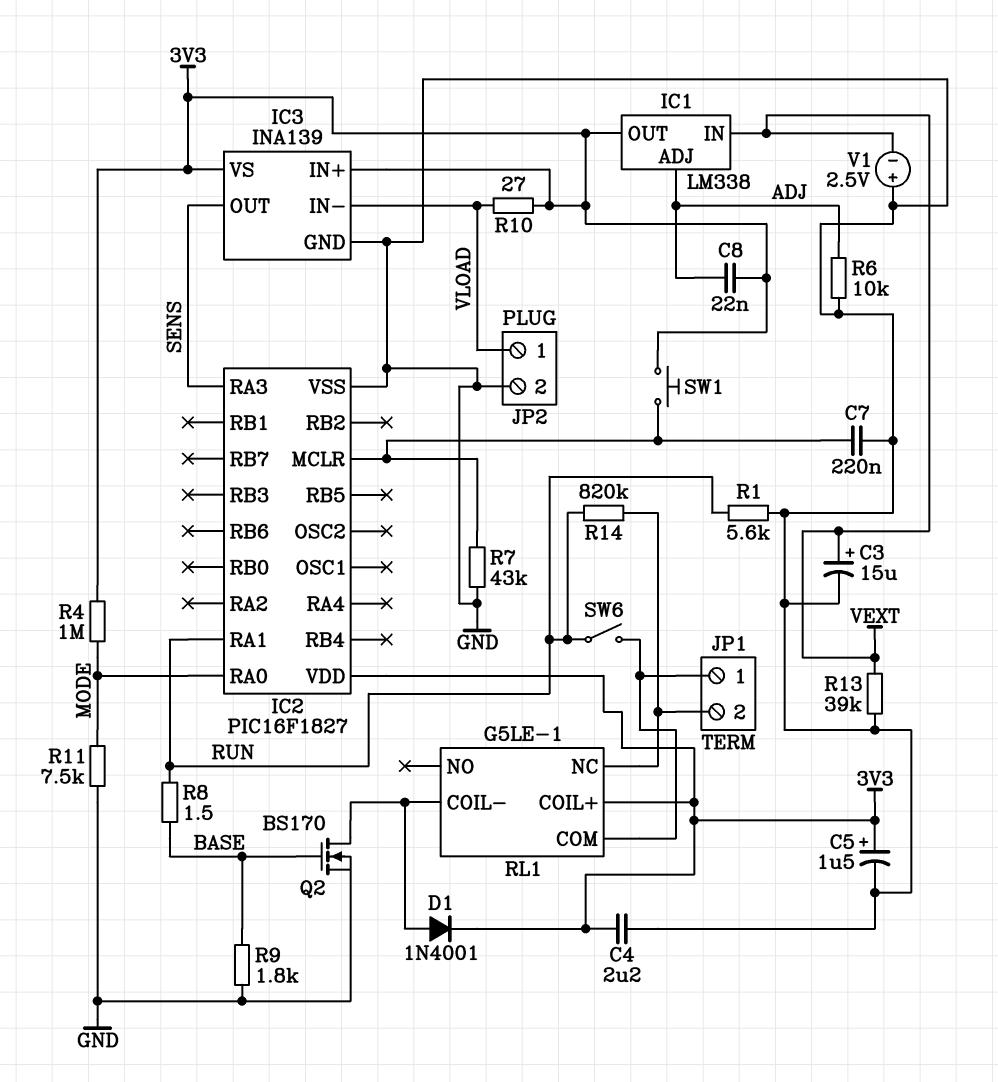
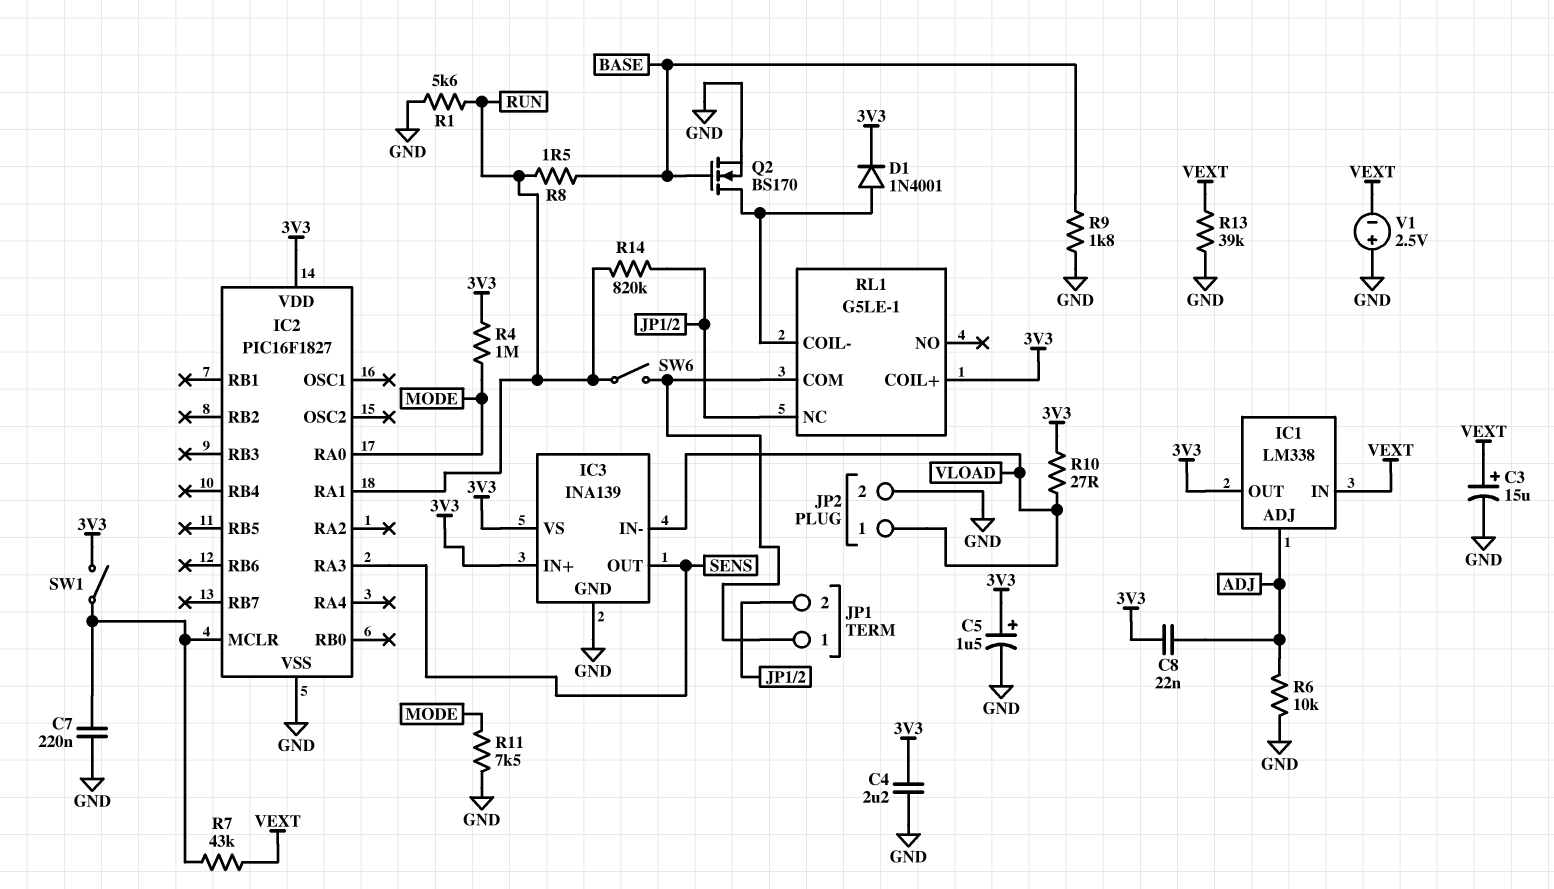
R7: 43k (GND, IC2/MCLR) -> 43k (IC2/MCLR, VEXT)
SW1: button (3V3, IC2/MCLR) -> switch (3V3, IC2/MCLR)

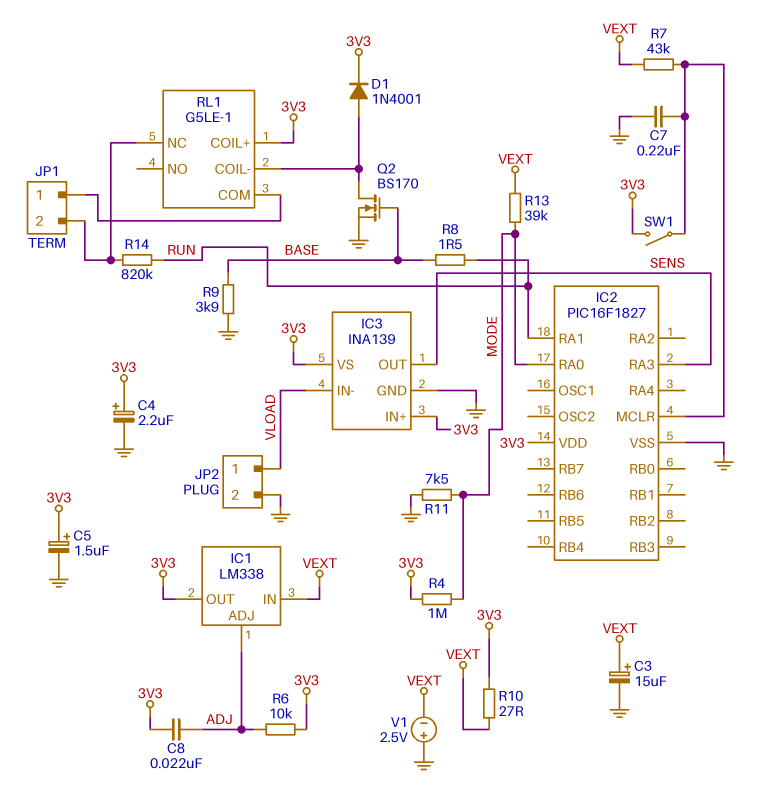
C4: 2.2uF (3V3, GND) -> 2.2uF (plus 3V3, minus GND)
R1: 5.6k (GND, RUN) -> none
R6: 10k (ADJ, GND) -> 10k (3V3, ADJ)
R9: 1.8k (BASE, GND) -> 3.9k (BASE, GND)
R10: 27 (3V3, VLOAD) -> 27 (3V3, VEXT)
R13: 39k (GND, VEXT) -> 39k (MODE, VEXT)
SW6: switch (JP1/1, RUN) -> none

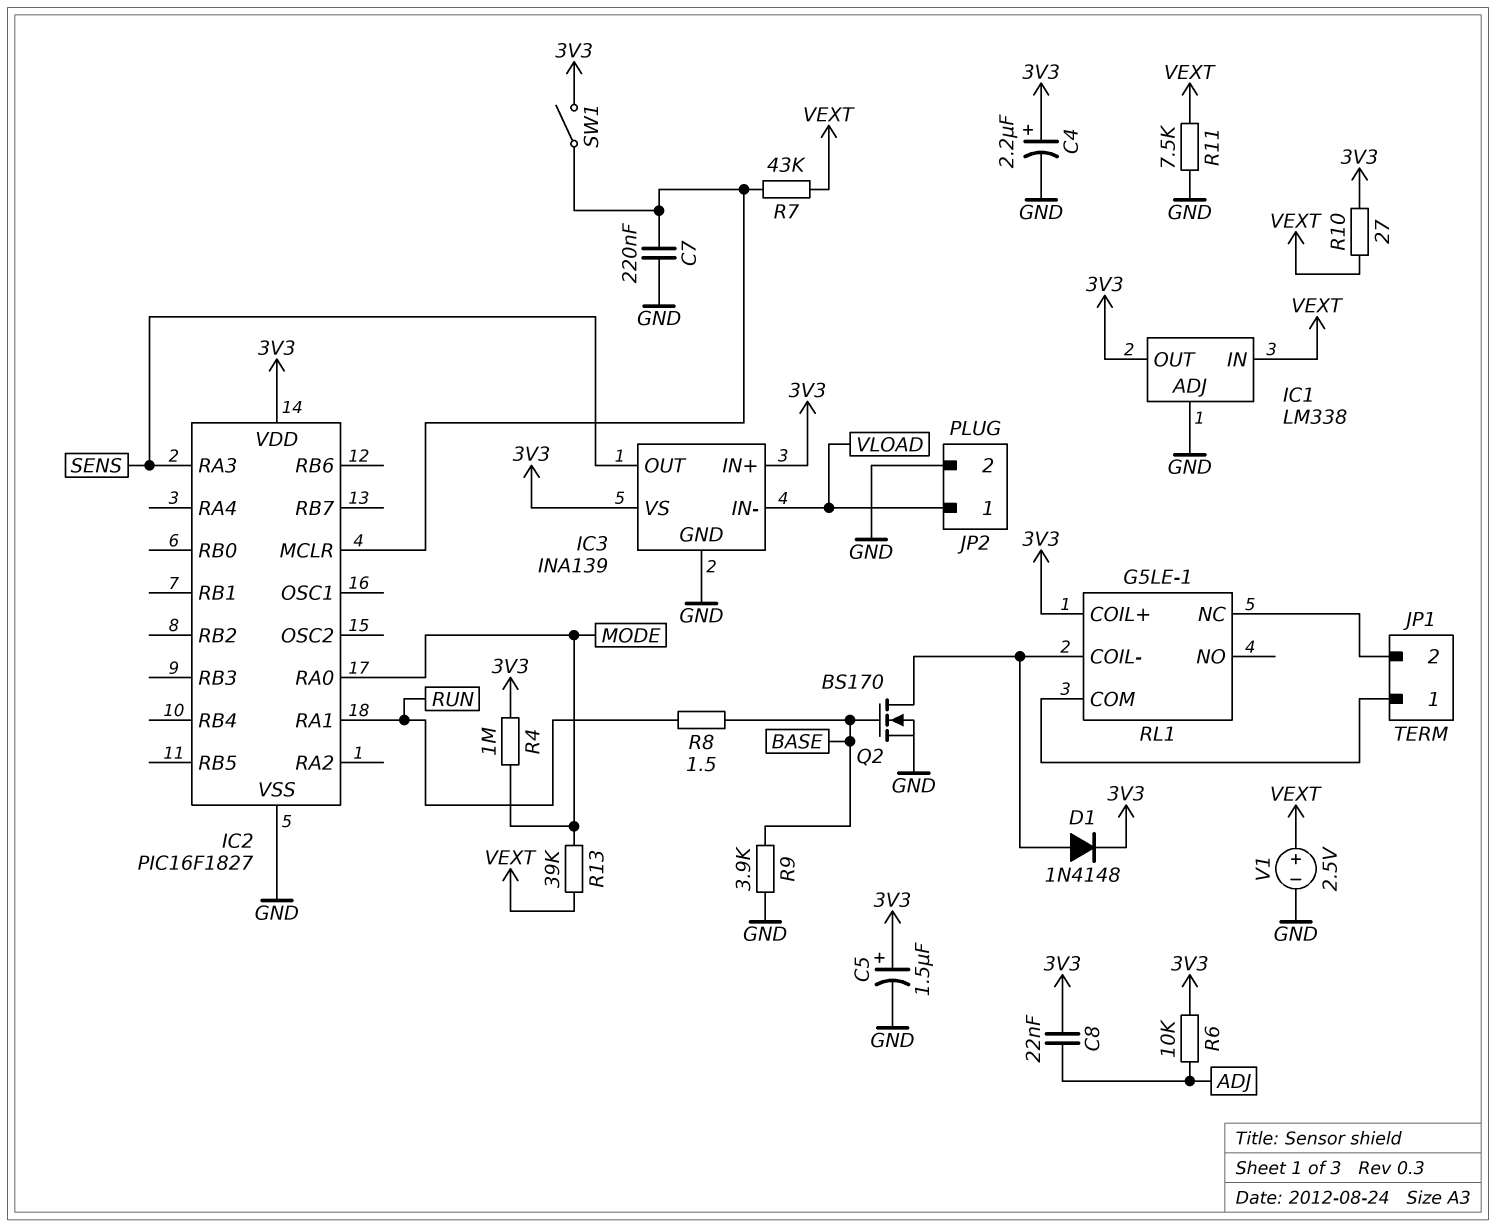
C3: 15uF (plus VEXT, minus GND) -> none
D1: diode 1N4001 (A RL1/COIL-, K 3V3) -> diode 1N4148 (A RL1/COIL-, K 3V3)
IC1 pin ADJ: ADJ -> GND
R11: 7.5k (GND, MODE) -> 7.5k (GND, VEXT)
R14: 820k (JP1/2, RUN) -> none
V1: 2.5V (plus GND, minus VEXT) -> 2.5V (plus VEXT, minus GND)

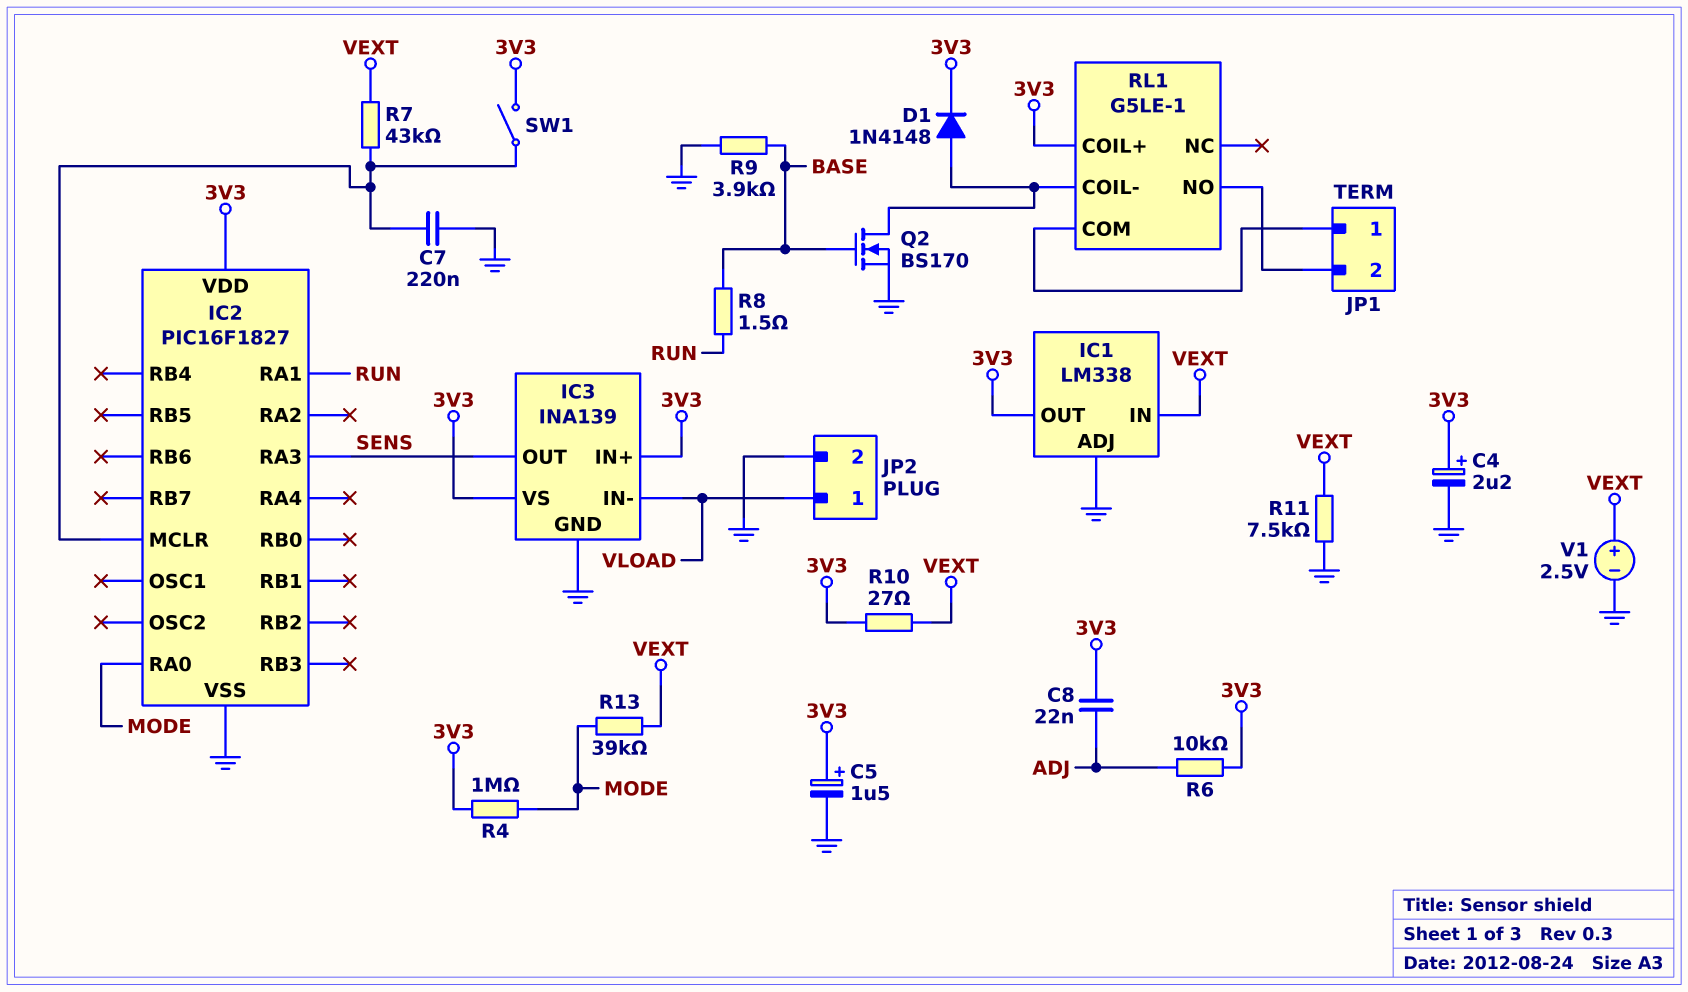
RL1 pin NC: JP1/2 -> none
RL1 pin NO: none -> JP1/2

